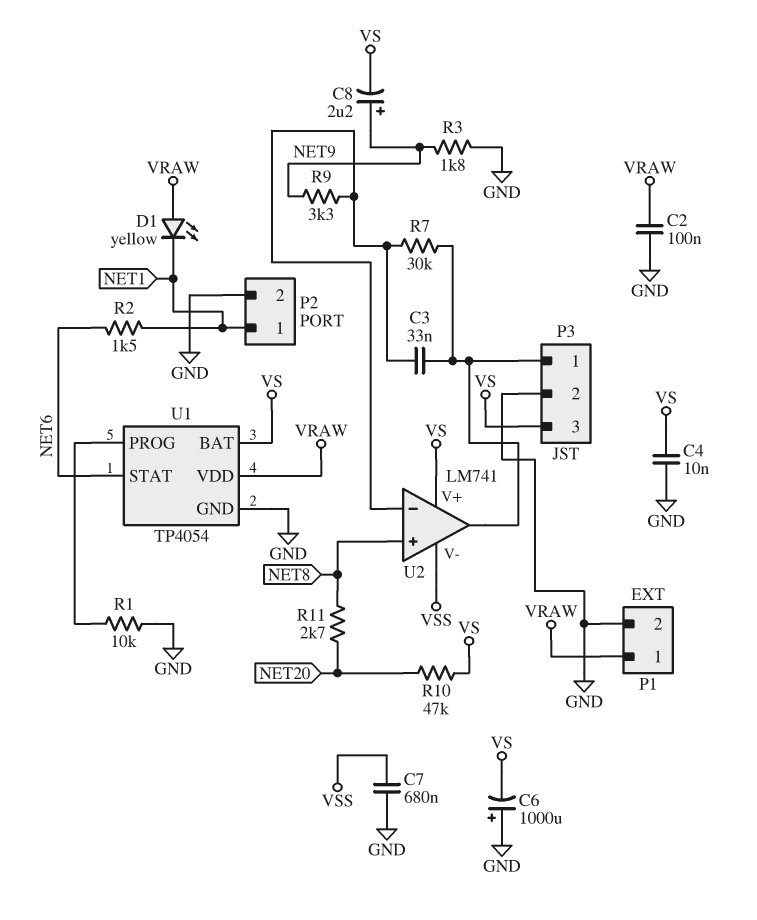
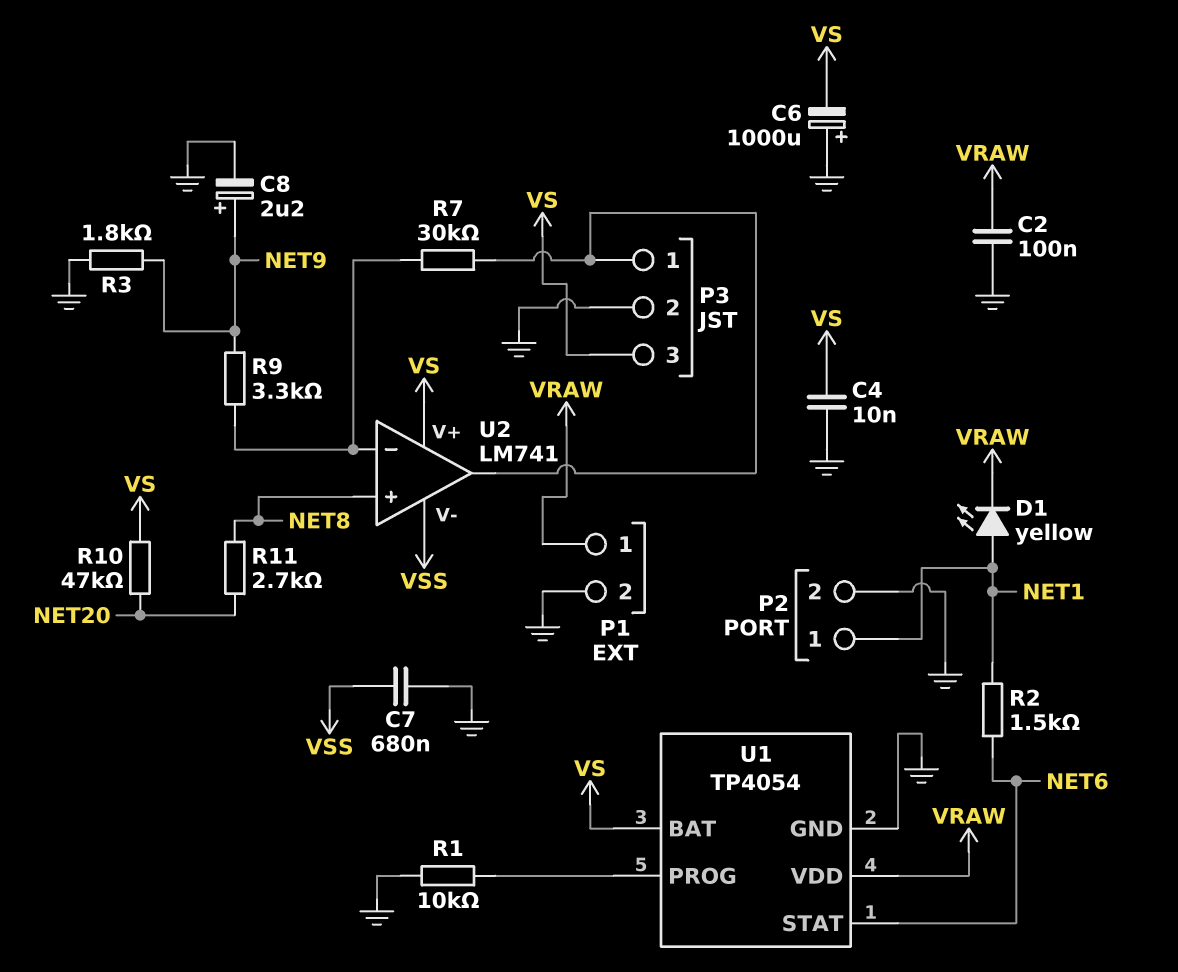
C3: 33nF (P3/1, U2/in-) -> none
C8: 2.2uF (plus NET9, minus VS) -> 2.2uF (plus NET9, minus GND)
D1: LED yellow (A VRAW, K NET1) -> LED yellow (A NET1, K VRAW)

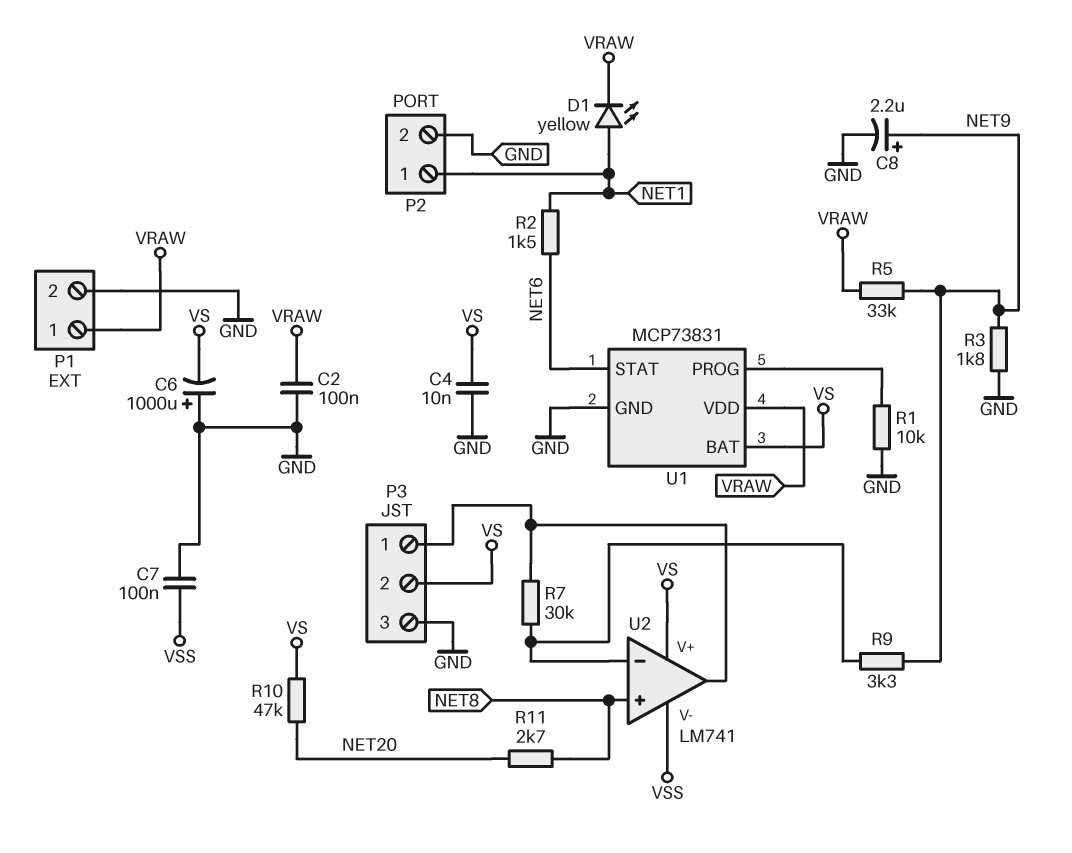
C7: 680nF (GND, VSS) -> 100nF (GND, VSS)
P3 pin 2: GND -> VS
P3 pin 3: VS -> GND
R5: none -> 33k (NET9, VRAW)
U1: TP4054 -> MCP73831

